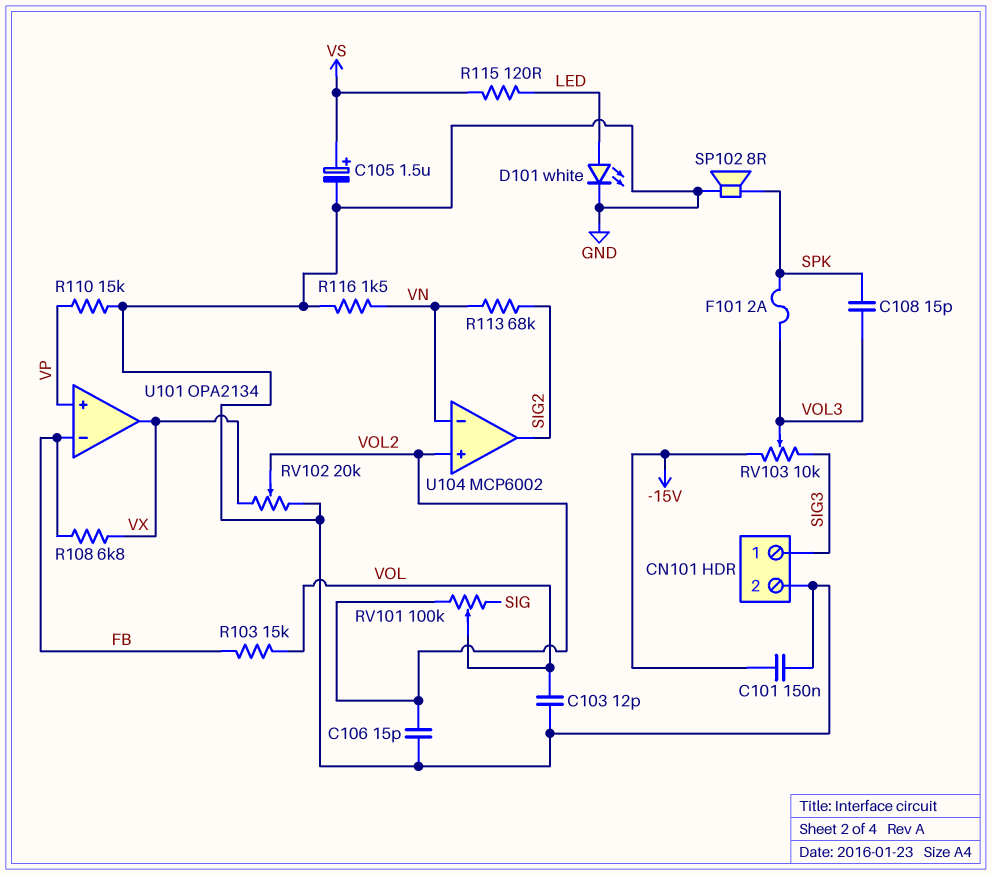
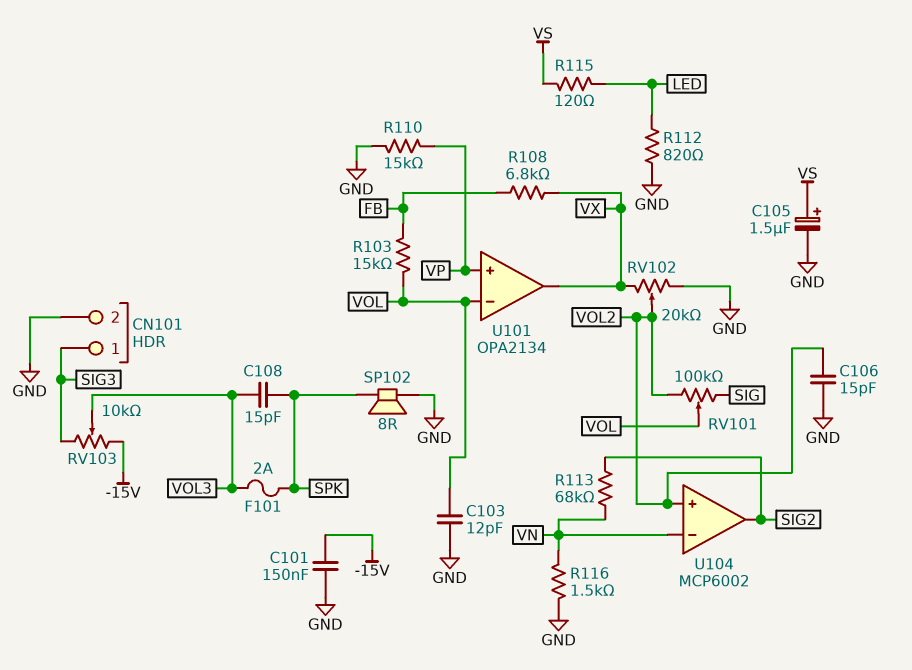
D101: LED white (A LED, K GND) -> none
R112: none -> 820 (GND, LED)
U101 pin in-: FB -> VOL

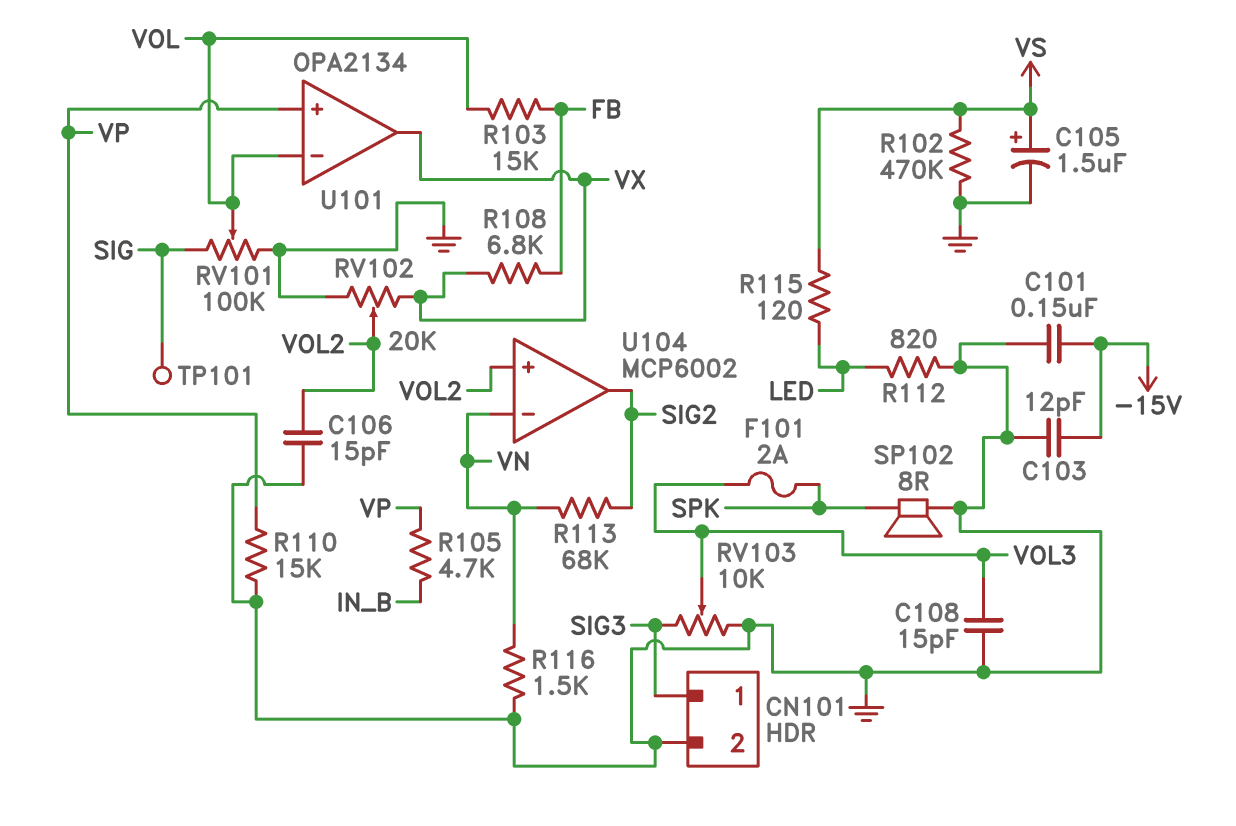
C103: 12pF (GND, VOL) -> 12pF (-15V, GND)
C108: 15pF (SPK, VOL3) -> 15pF (GND, VOL3)
R102: none -> 470k (GND, VS)
R105: none -> 4.7k (IN_B, VP)
RV101: 100k (SIG, VOL2, wiper VOL) -> 100k (GND, SIG, wiper VOL)
RV103: 10k (-15V, SIG3, wiper VOL3) -> 10k (GND, SIG3, wiper VOL3)
TP101: none -> test point (SIG)

